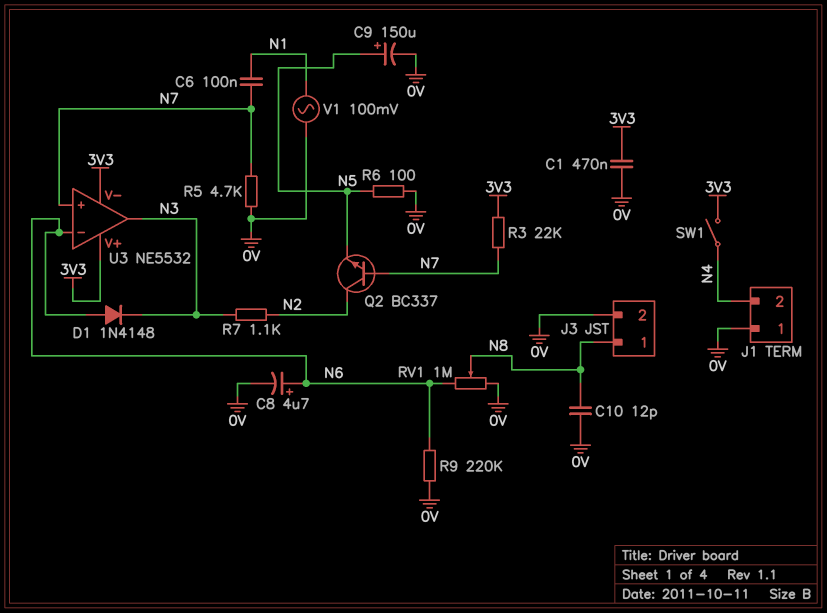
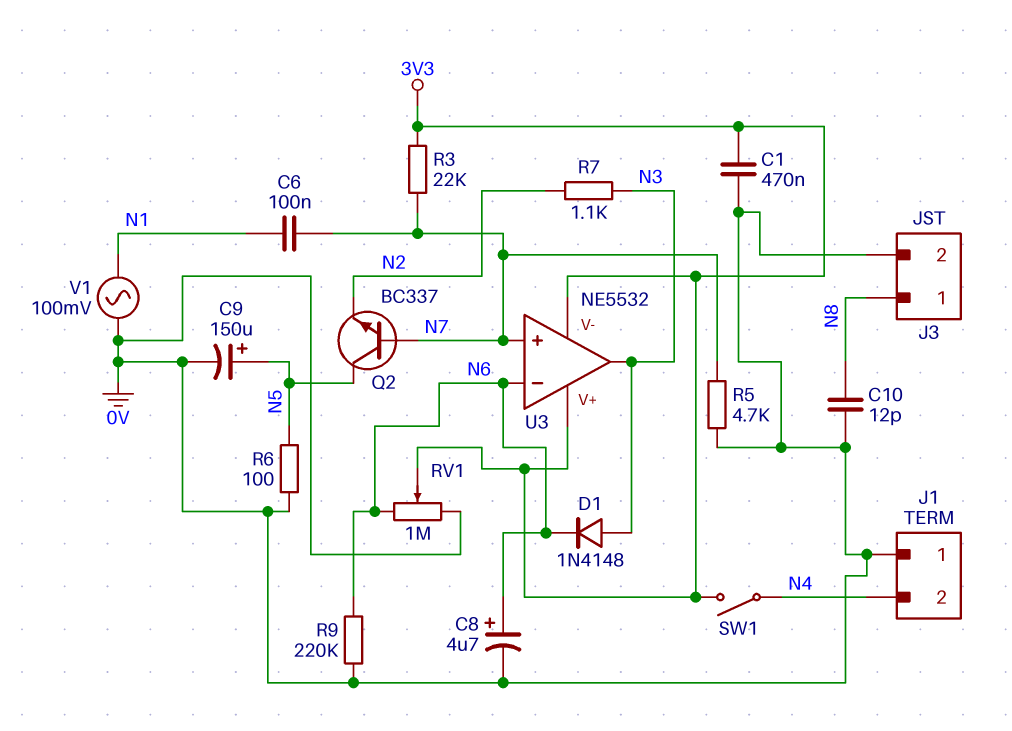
D1: diode 1N4148 (A N6, K N3) -> diode 1N4148 (A N3, K N6)
Q2: NPN BC337 (B N7, C N2, E N5) -> NPN BC337 (B N7, C N5, E N2)
RV1: 1M (0V, N6, wiper N8) -> 1M (0V, N6, wiper 3V3)

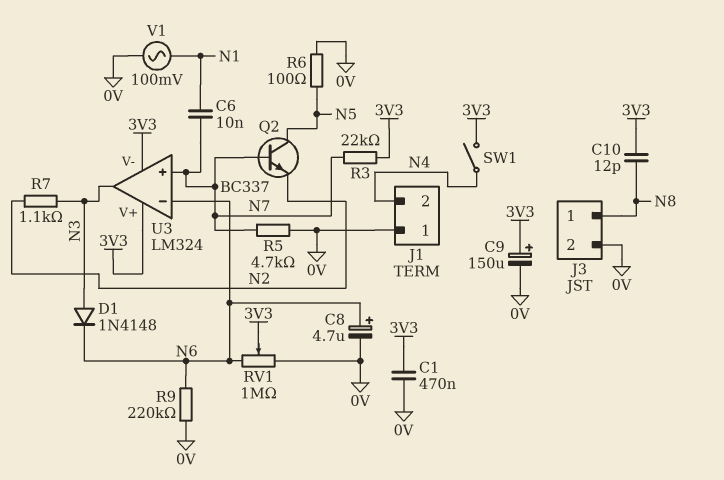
C6: 100nF (N1, N7) -> 10nF (N1, N7)
C9: 150uF (plus N5, minus 0V) -> 150uF (plus 3V3, minus 0V)
C10: 12pF (0V, N8) -> 12pF (3V3, N8)
U3: NE5532 -> LM324

